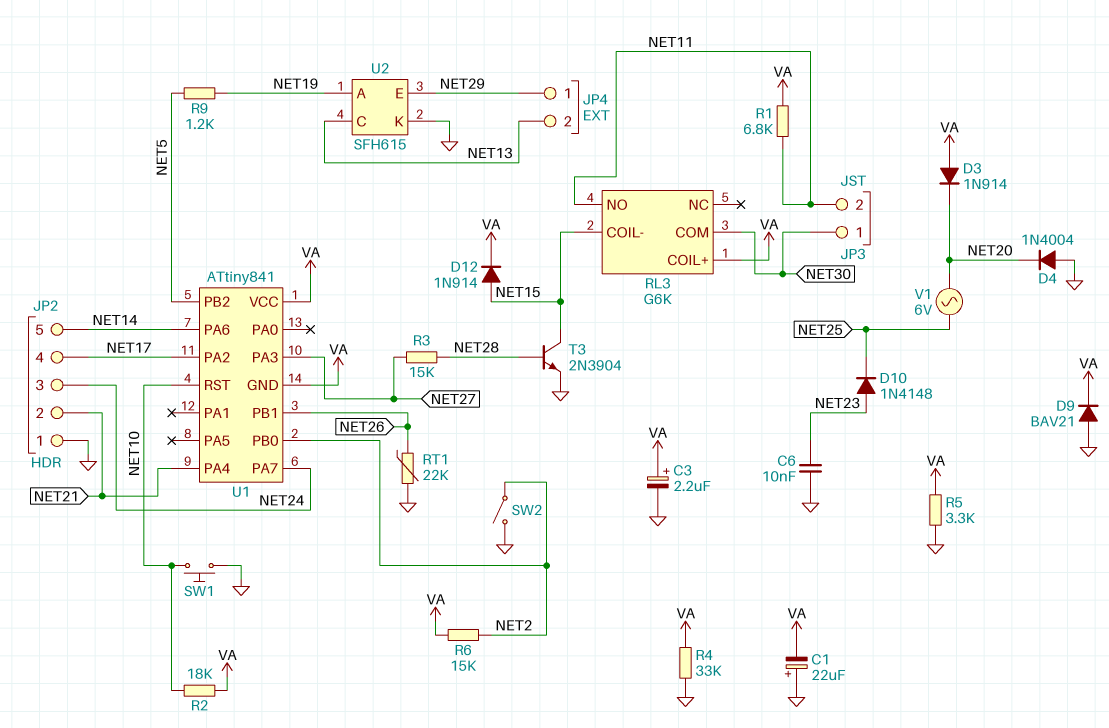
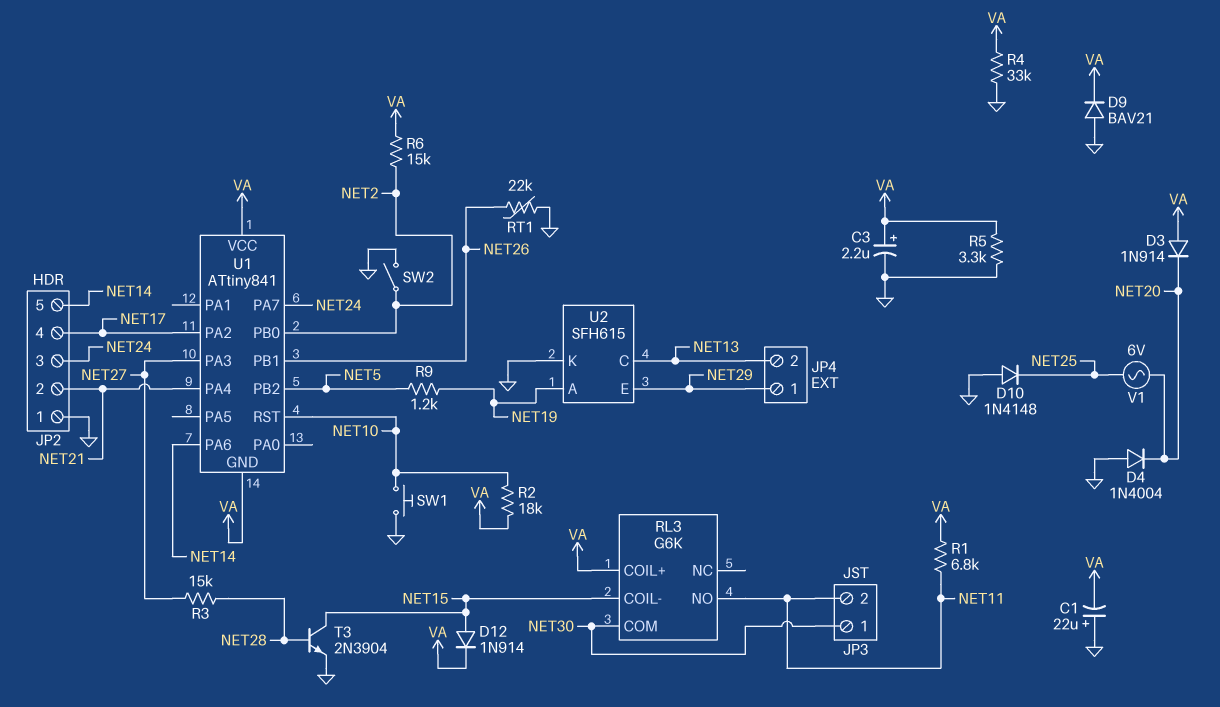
C6: 10nF (GND, NET23) -> none
D10: diode 1N4148 (A NET23, K NET25) -> diode 1N4148 (A GND, K NET25)

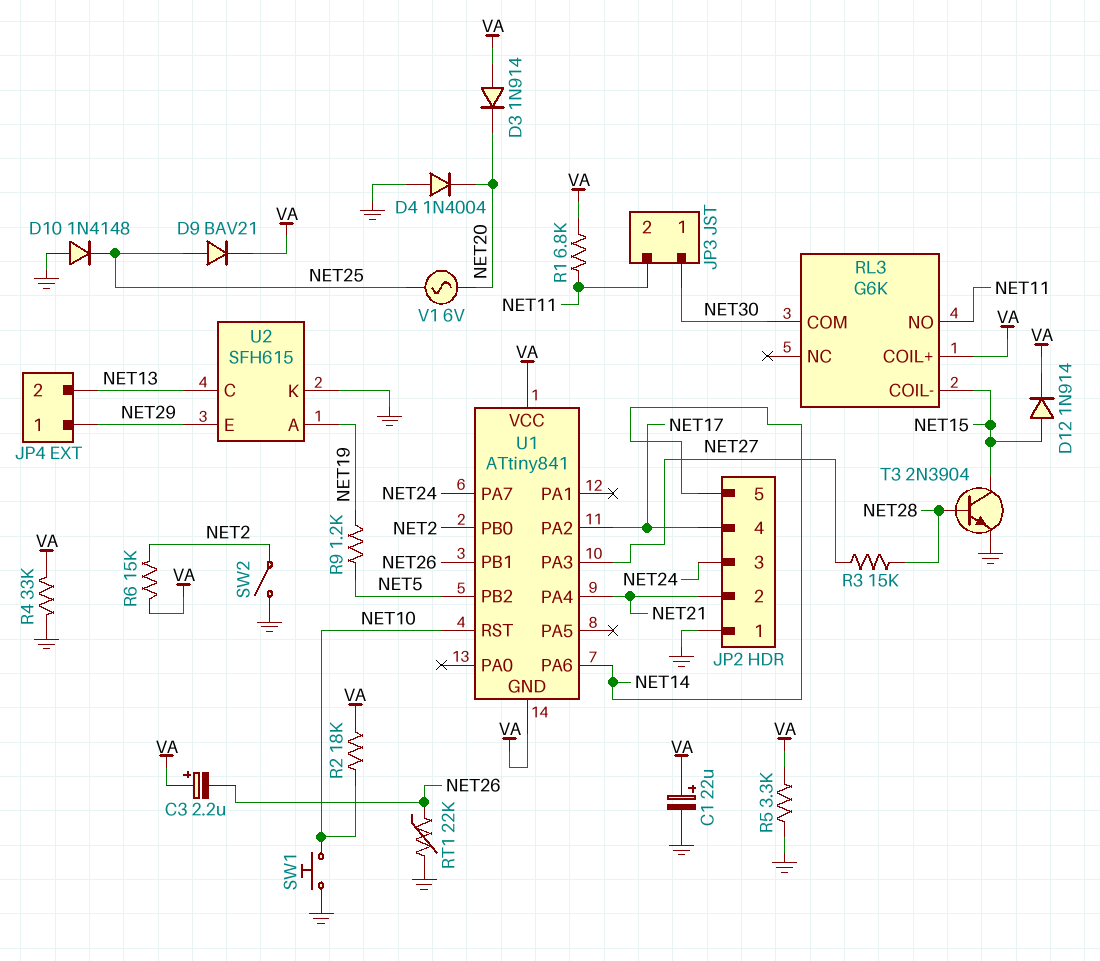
C1: 22uF (plus GND, minus VA) -> 22uF (plus VA, minus GND)
C3: 2.2uF (plus VA, minus GND) -> 2.2uF (plus VA, minus NET26)
D9: diode BAV21 (A GND, K VA) -> diode BAV21 (A NET25, K VA)

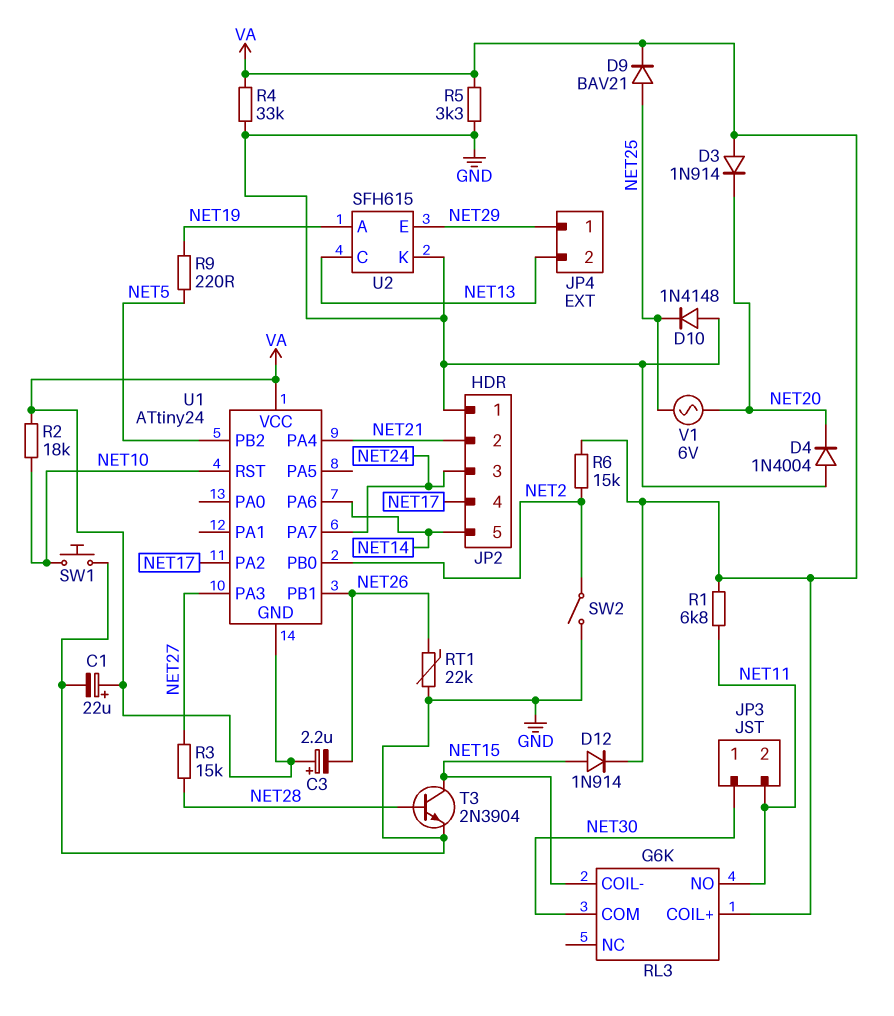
R9: 1.2k (NET5, NET19) -> 220 (NET5, NET19)
U1: ATtiny841 -> ATtiny24

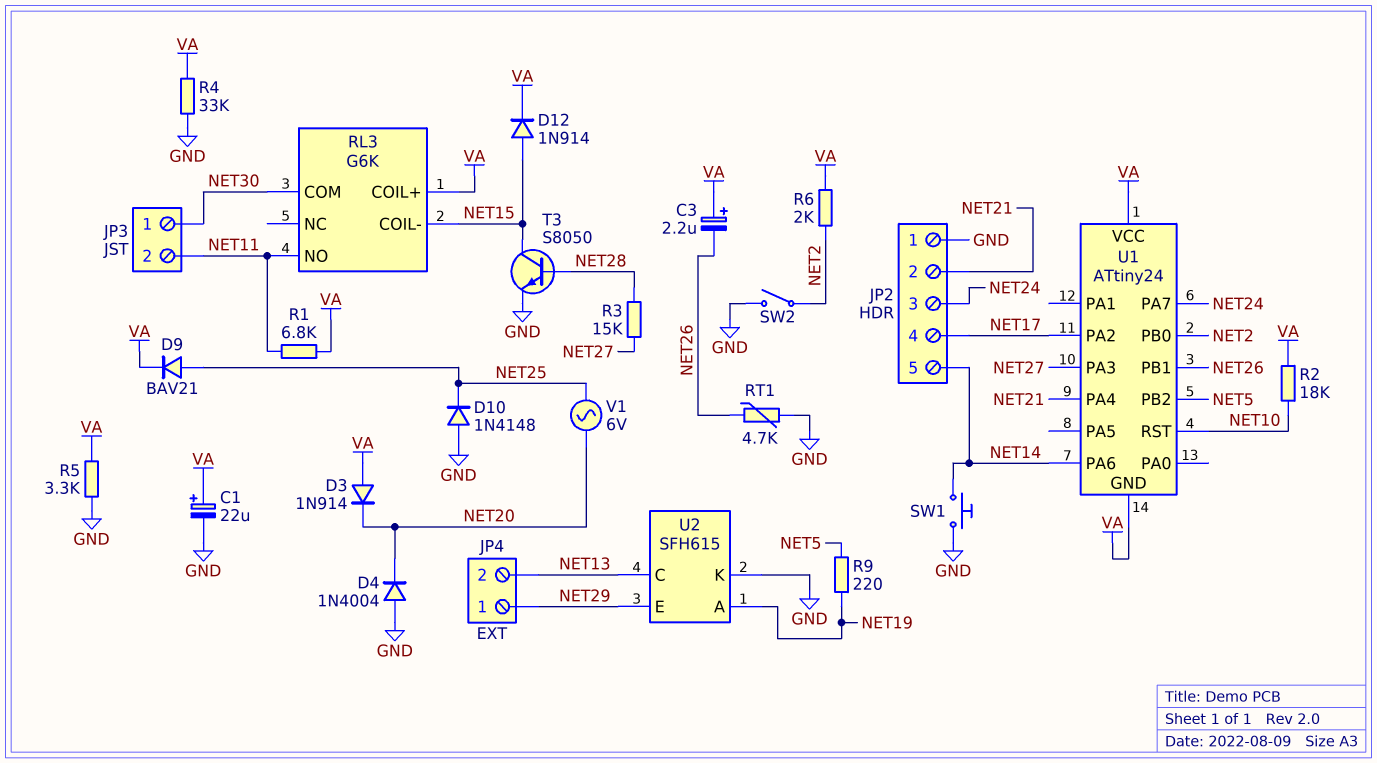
R6: 15k (NET2, VA) -> 2k (NET2, VA)
RT1: 22k (GND, NET26) -> 4.7k (GND, NET26)
SW1: button (GND, NET10) -> button (GND, NET14)
T3: NPN 2N3904 (B NET28, C NET15, E GND) -> NPN S8050 (B NET28, C NET15, E GND)

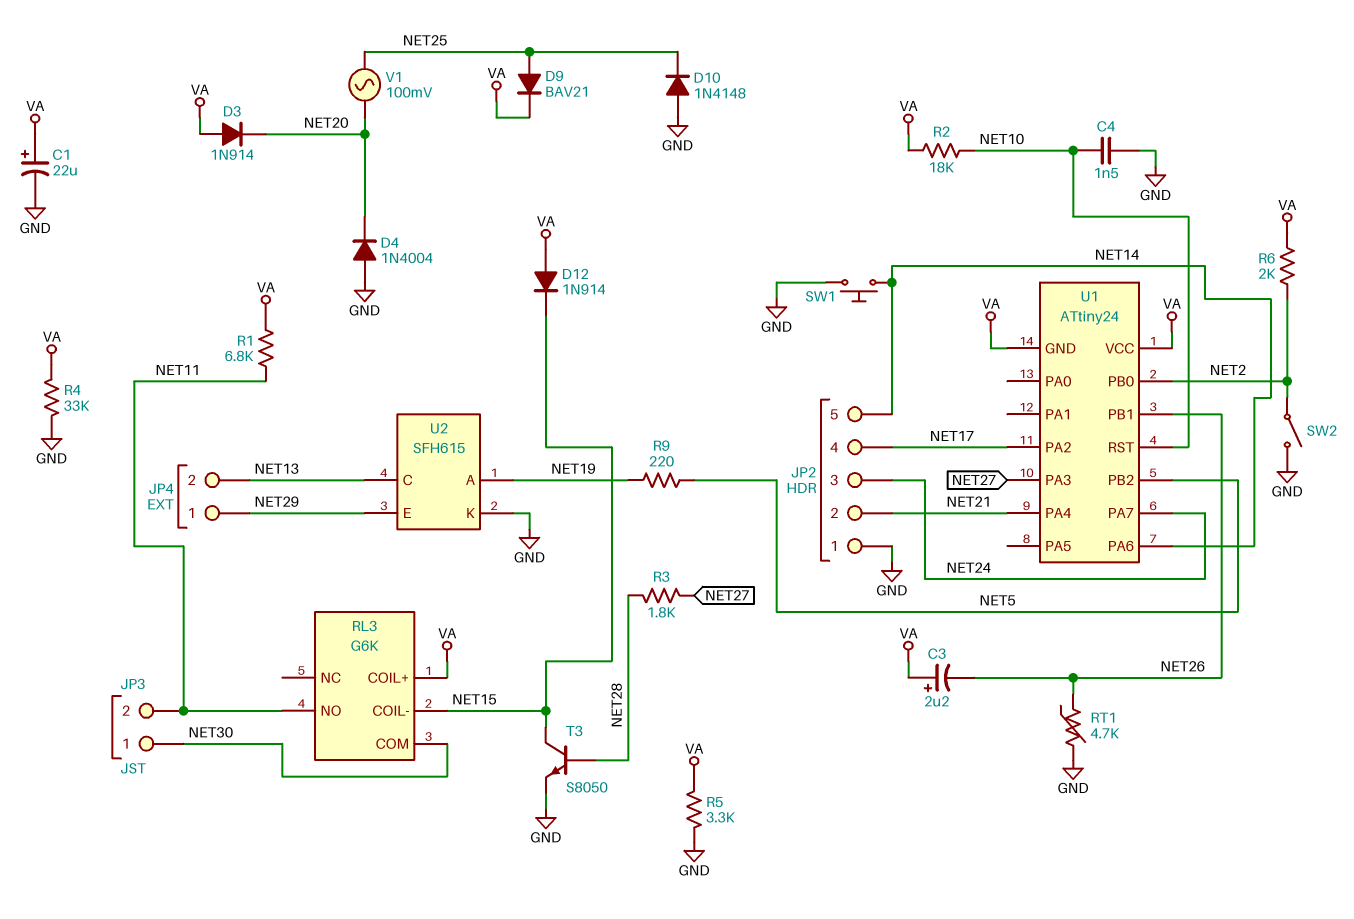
C4: none -> 1.5nF (GND, NET10)
D12: diode 1N914 (A NET15, K VA) -> diode 1N914 (A VA, K NET15)
R3: 15k (NET27, NET28) -> 1.8k (NET27, NET28)
V1: AC 6V (NET20, NET25) -> AC 100mV (NET20, NET25)

